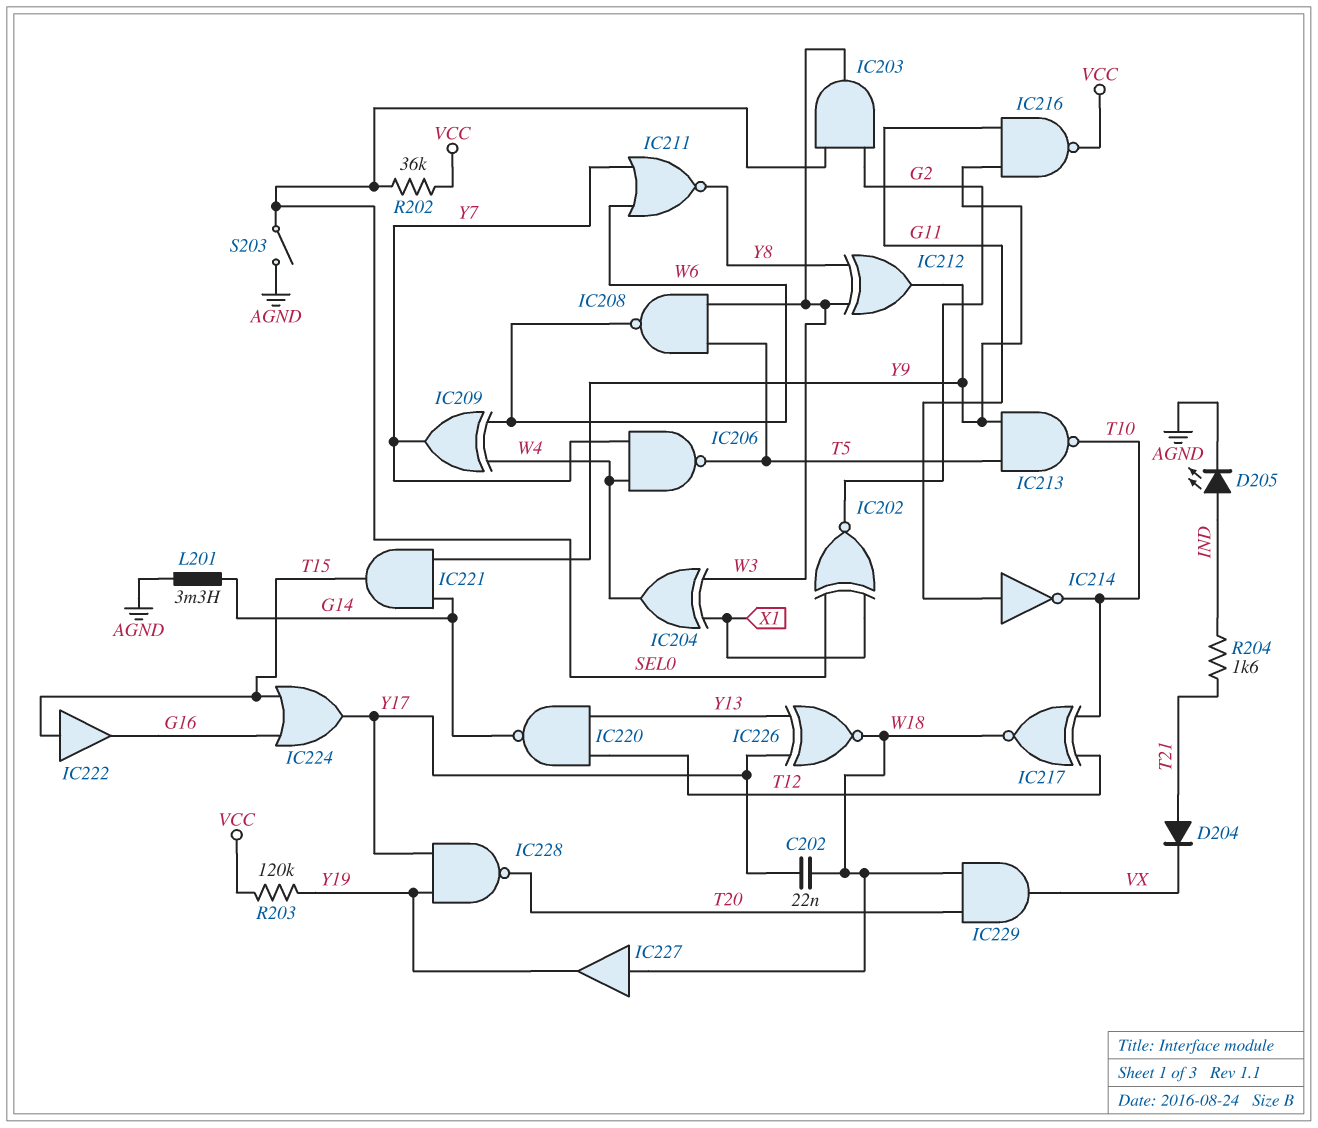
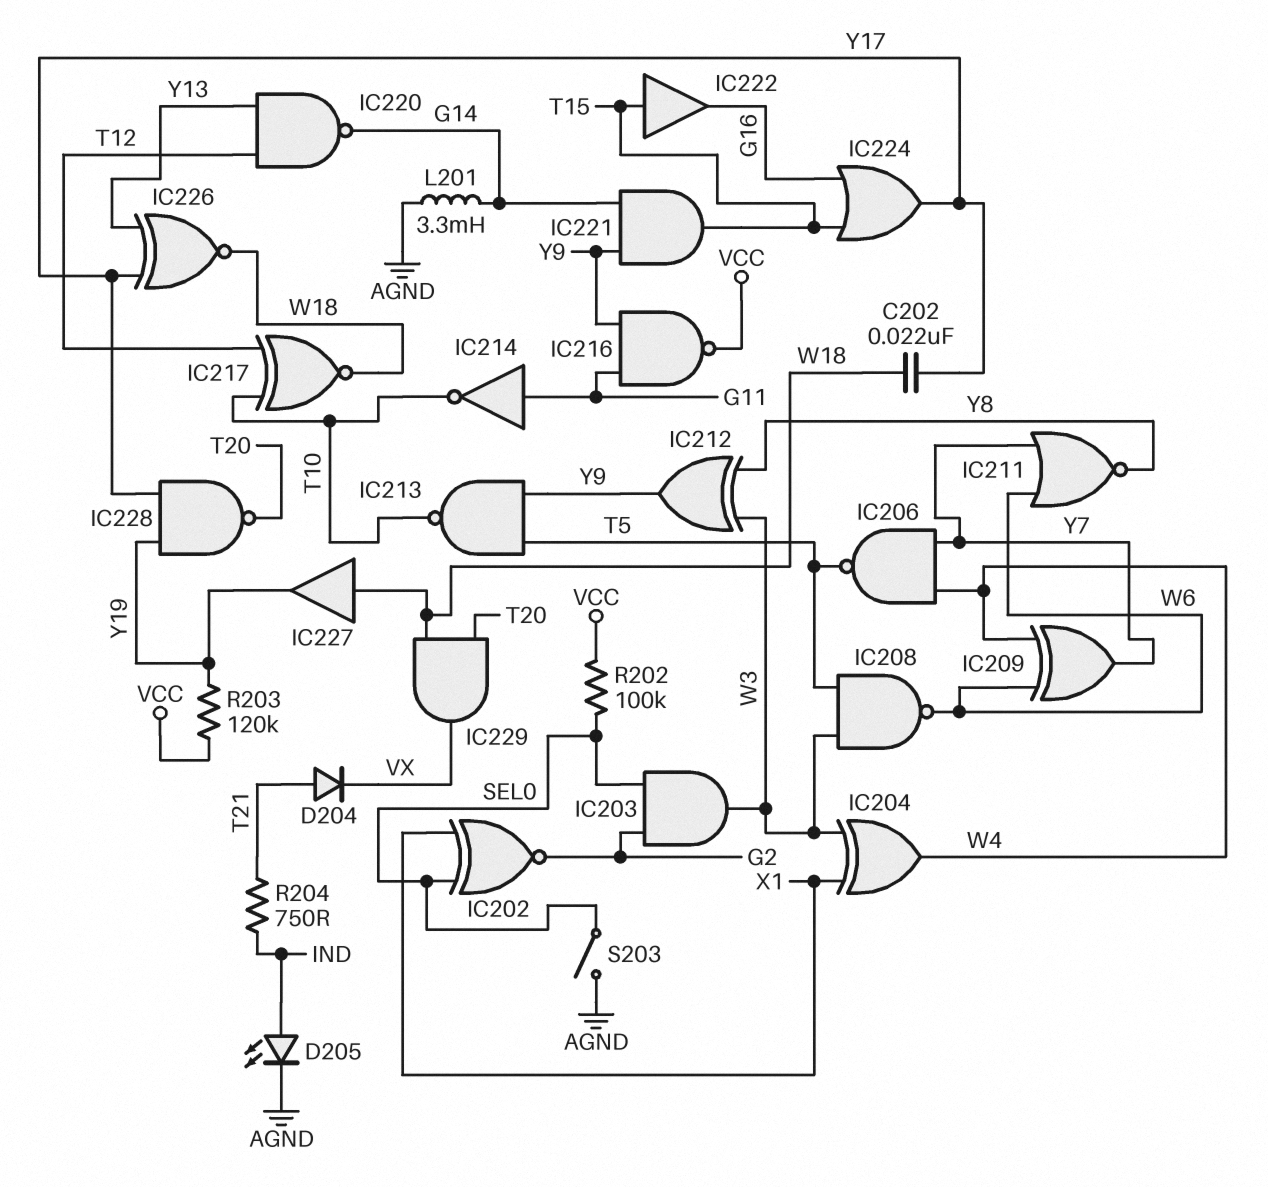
R202: 36k (SEL0, VCC) -> 100k (SEL0, VCC)
R204: 1.6k (IND, T21) -> 750 (IND, T21)

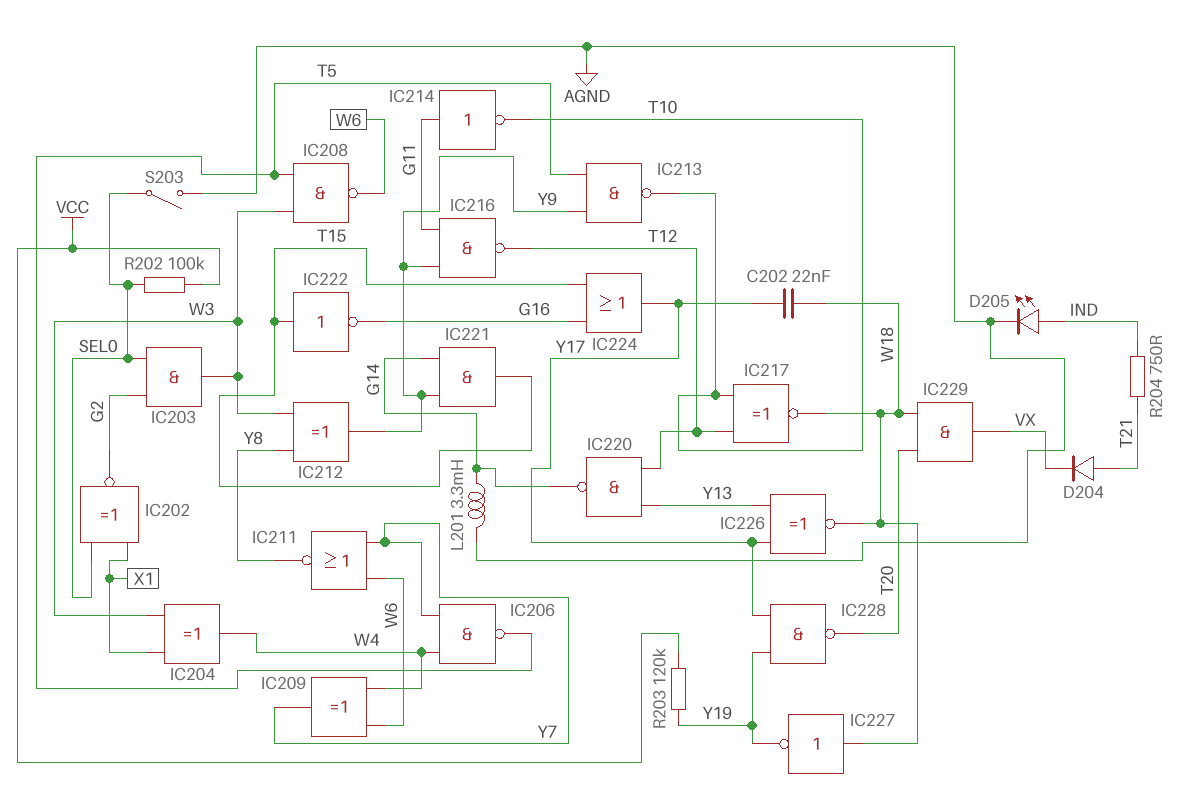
IC216: NAND (in G11, in Y9, out VCC) -> NAND (in G11, in Y9, out T12)
IC222: buffer (in T15, out G16) -> NOT (in T15, out G16)
IC227: buffer (in W18, out Y19) -> NOT (in W18, out Y19)

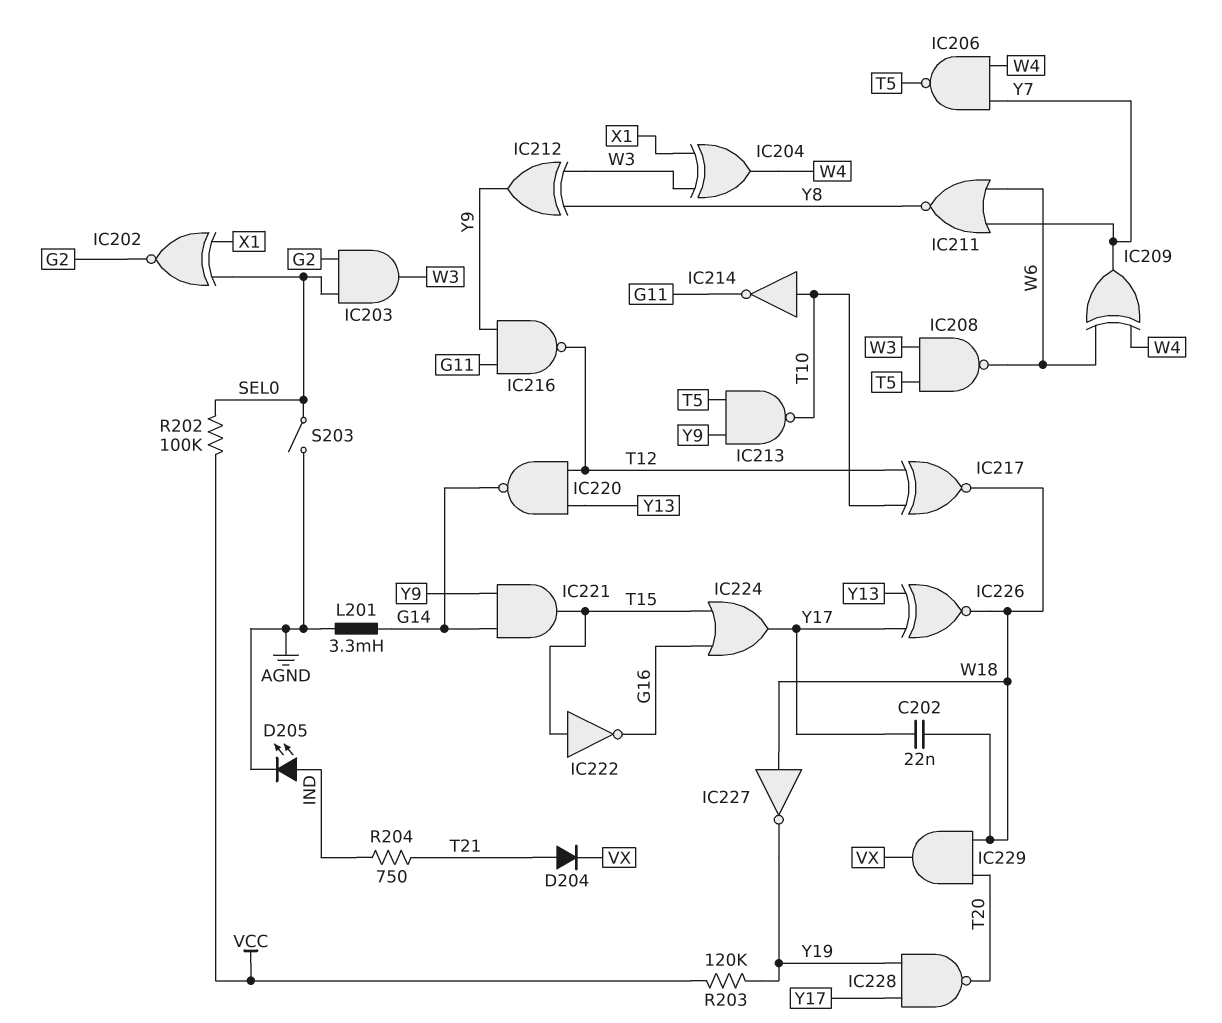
IC214: NOT (in G11, out T10) -> NOT (in T10, out G11)

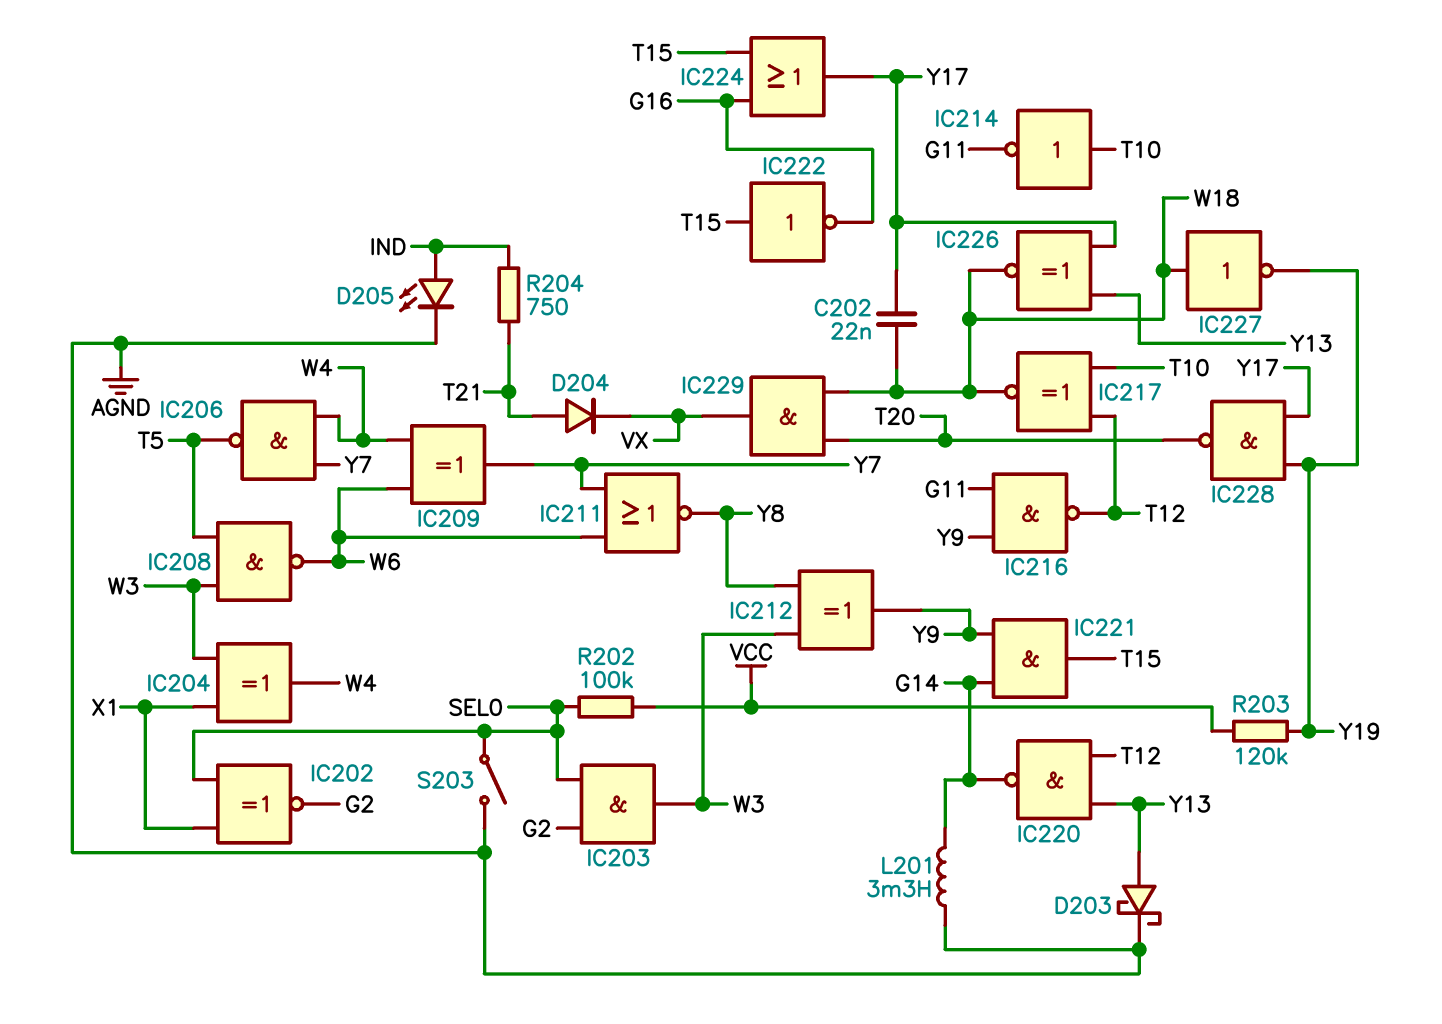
D203: none -> schottky (A Y13, K AGND)
IC213: NAND (in T5, in Y9, out T10) -> none

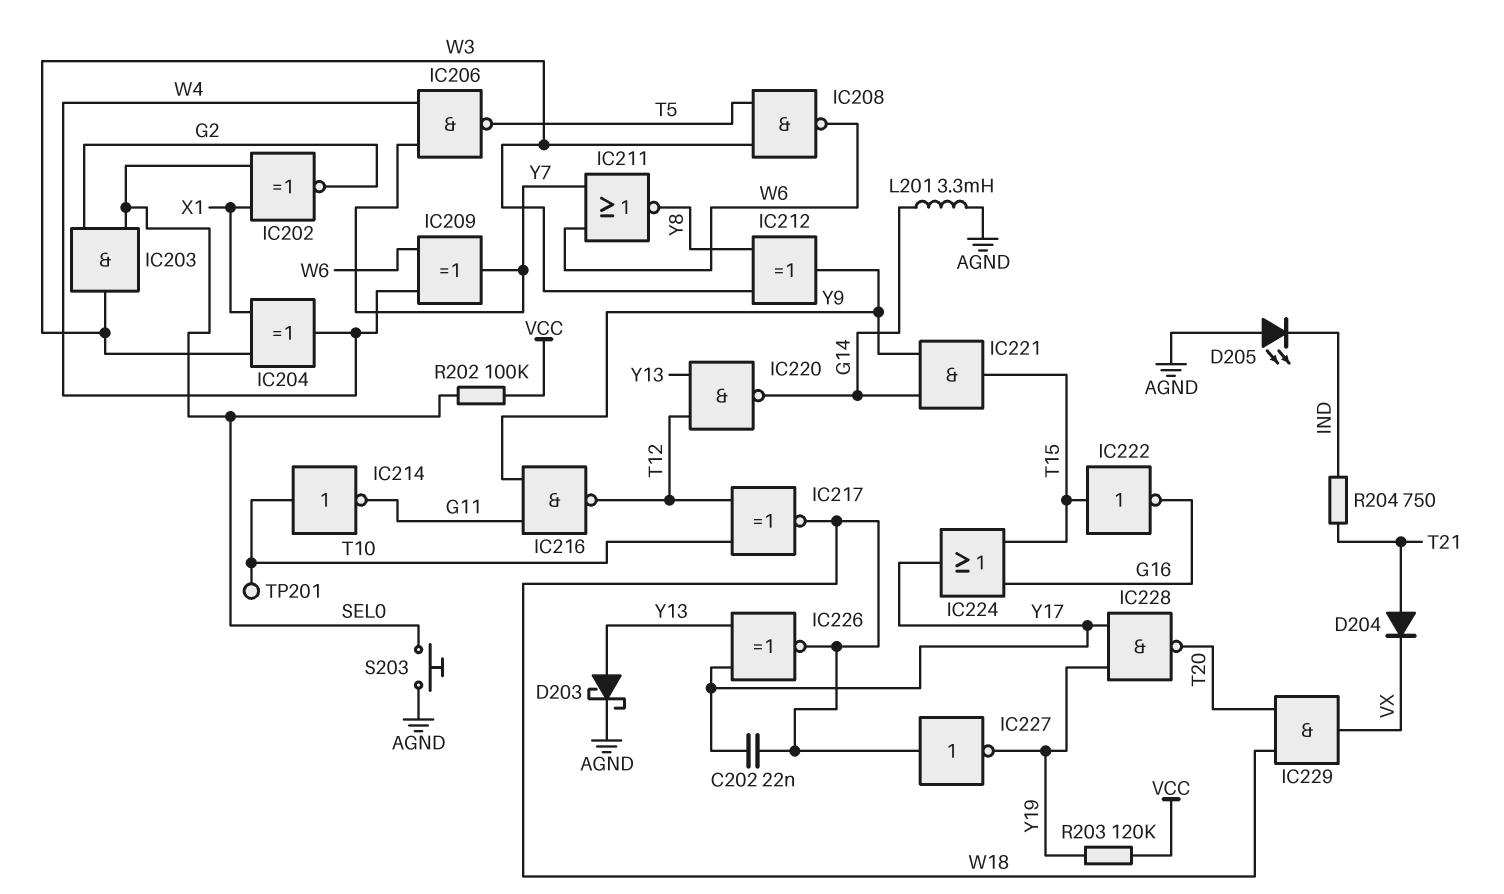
D205: LED (A IND, K AGND) -> LED (A AGND, K IND)
S203: switch (AGND, SEL0) -> button (AGND, SEL0)
TP201: none -> test point (T10)

